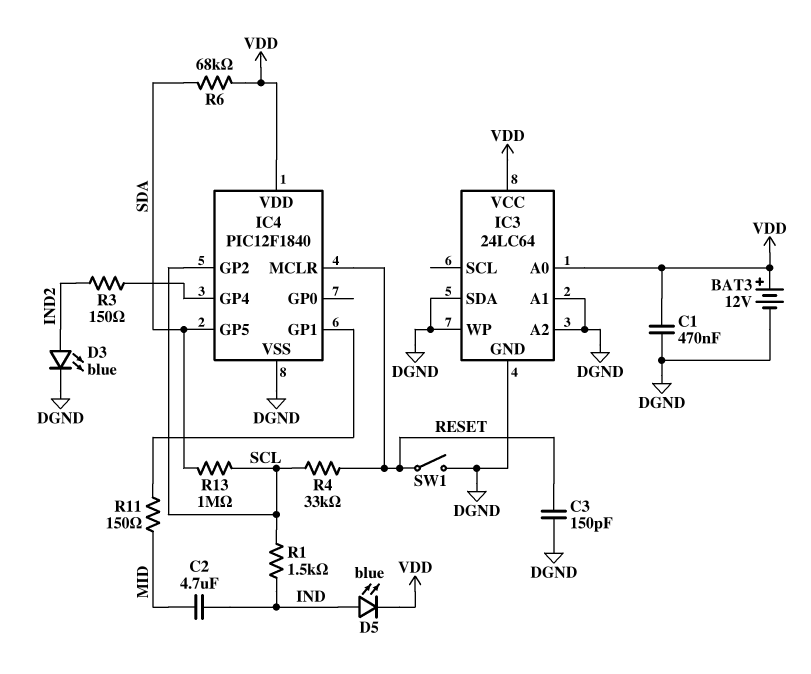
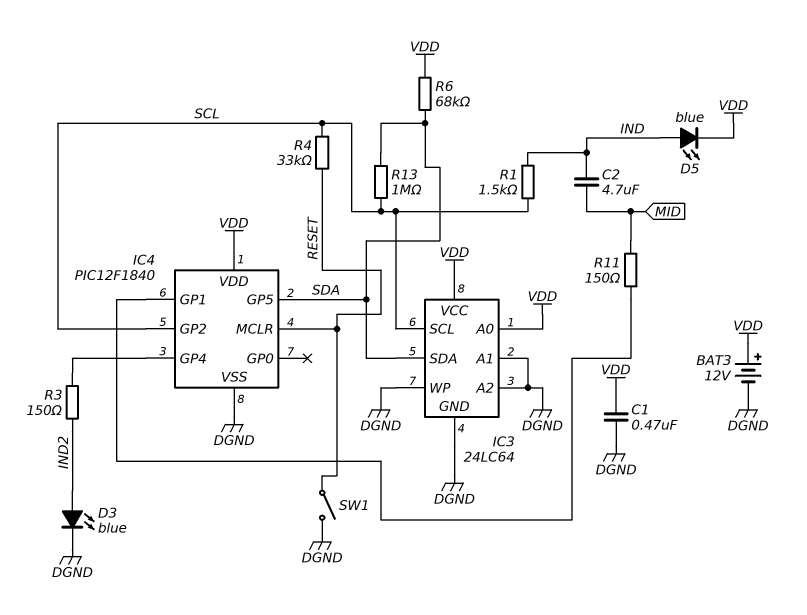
C3: 150pF (DGND, RESET) -> none
IC3 pin SCL: none -> SCL
IC3 pin SDA: DGND -> SDA

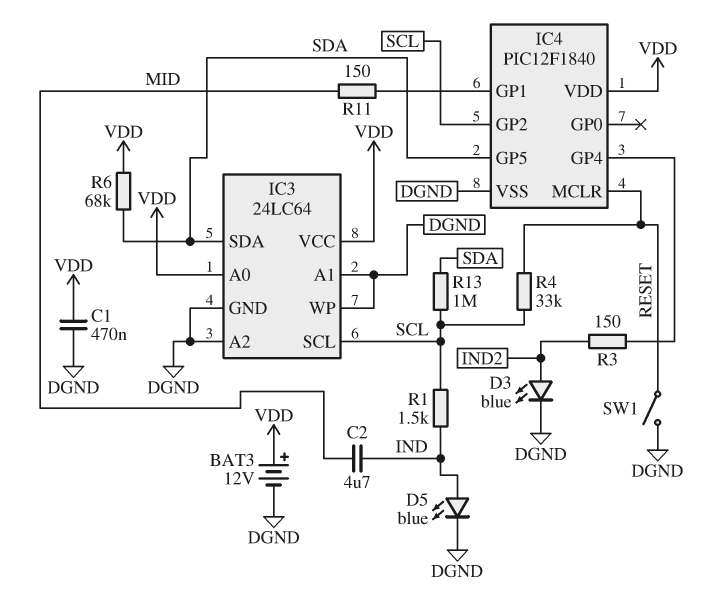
D5: LED blue (A IND, K VDD) -> LED blue (A IND, K DGND)

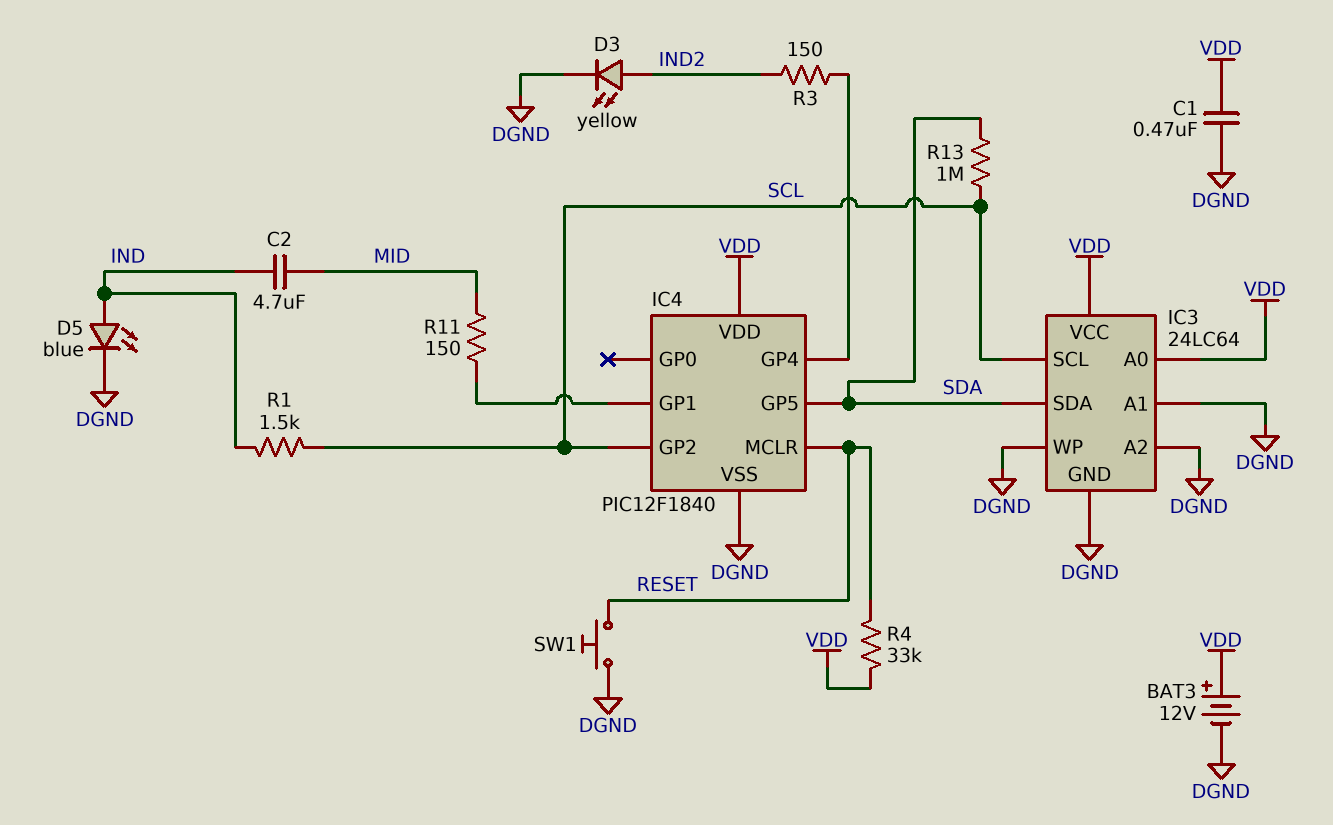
D3: LED blue (A IND2, K DGND) -> LED yellow (A IND2, K DGND)
R4: 33k (RESET, SCL) -> 33k (RESET, VDD)
R6: 68k (SDA, VDD) -> none
SW1: switch (DGND, RESET) -> button (DGND, RESET)

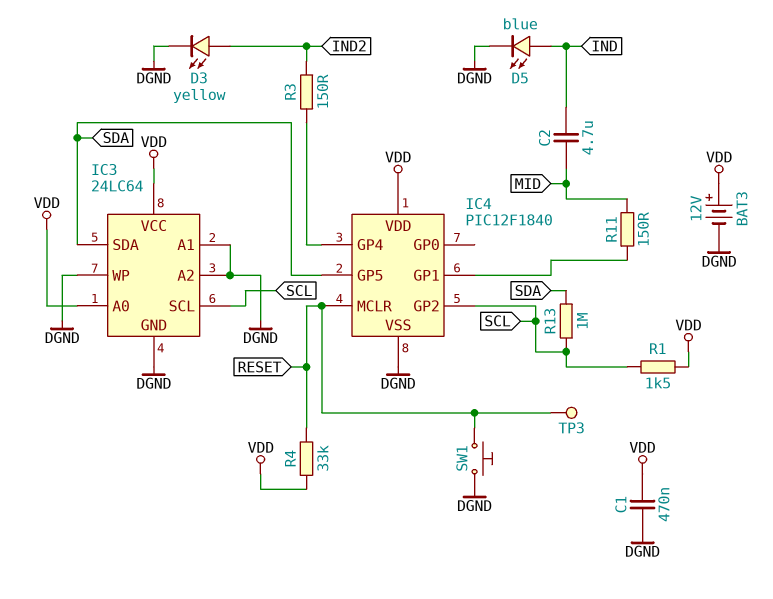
R1: 1.5k (IND, SCL) -> 1.5k (SCL, VDD)
TP3: none -> test point (RESET)

